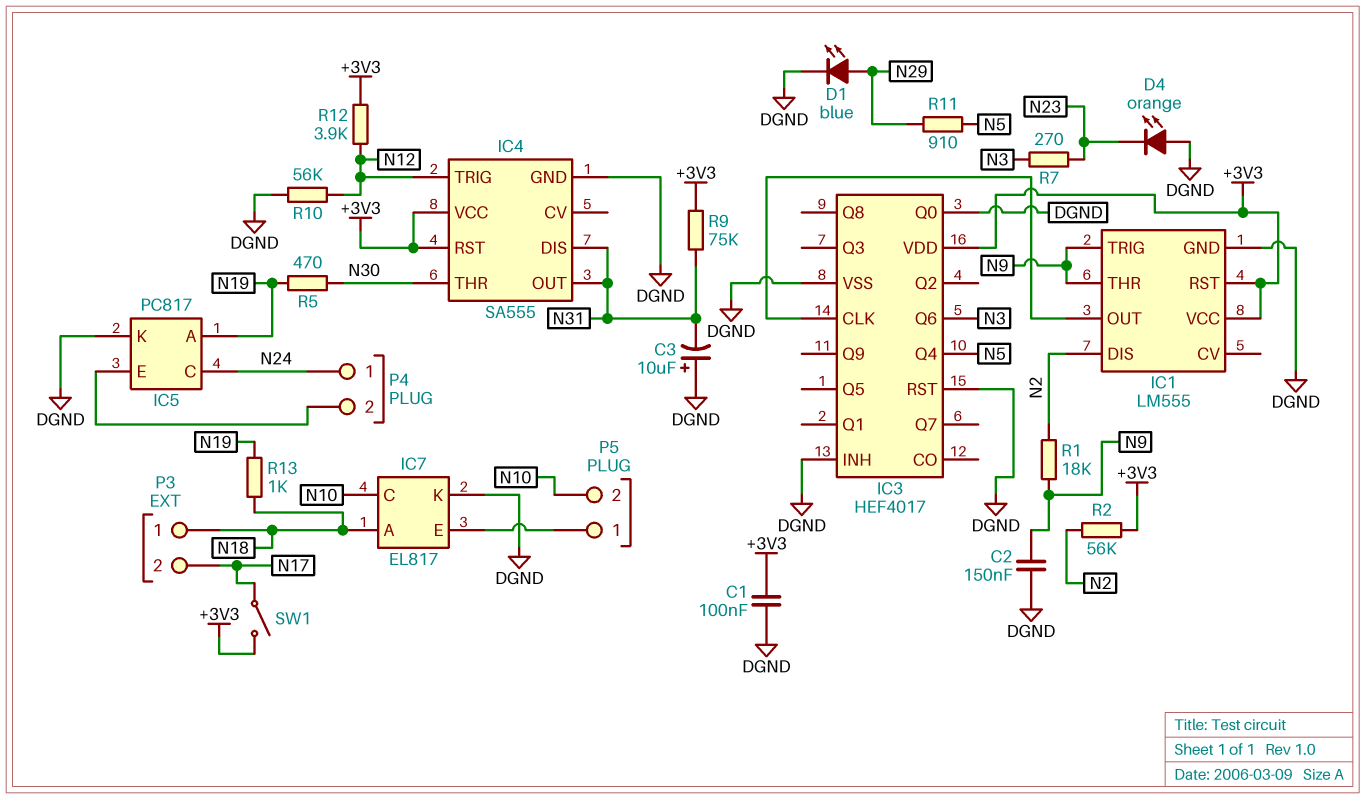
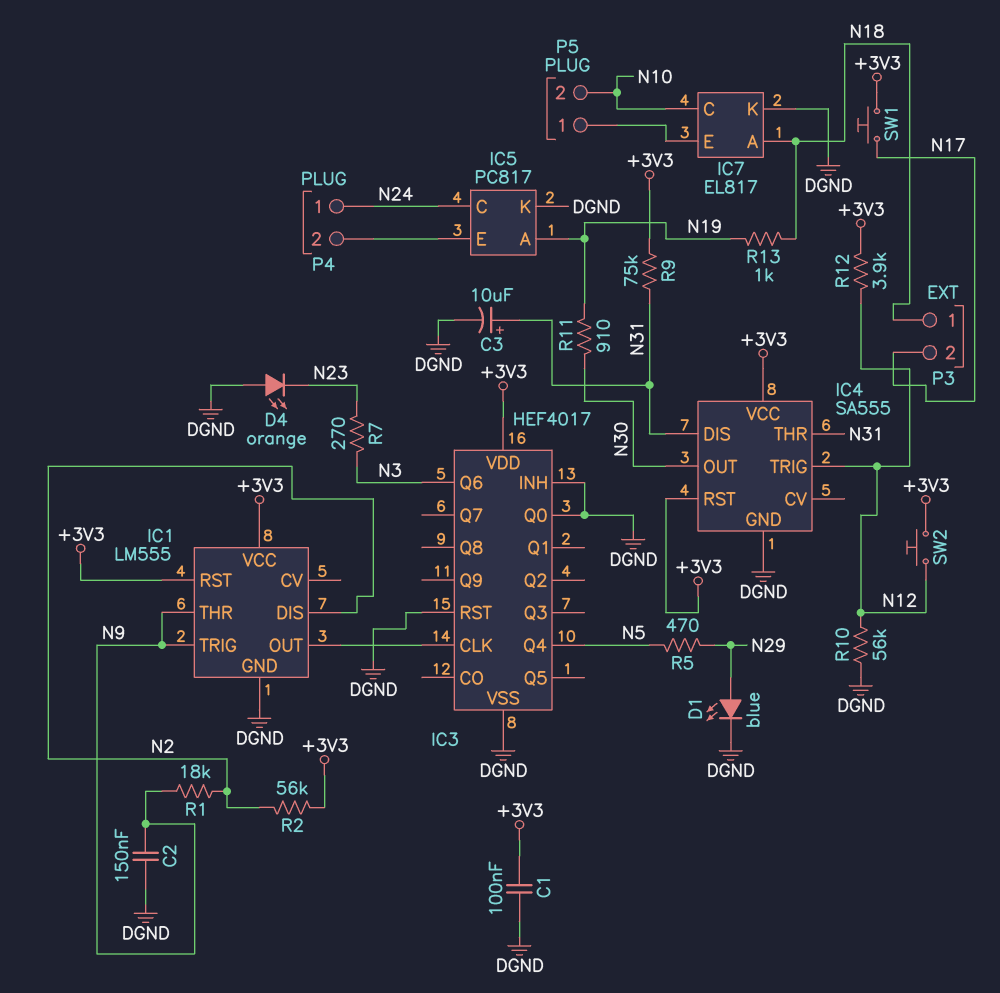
C3: 10uF (plus DGND, minus N31) -> 10uF (plus N31, minus DGND)
IC4 pin OUT: N31 -> N30
IC4 pin THR: N30 -> N31
R5: 470 (N19, N30) -> 470 (N5, N29)
R11: 910 (N5, N29) -> 910 (N19, N30)
SW1: switch (+3V3, N17) -> button (+3V3, N17)
SW2: none -> button (+3V3, N12)

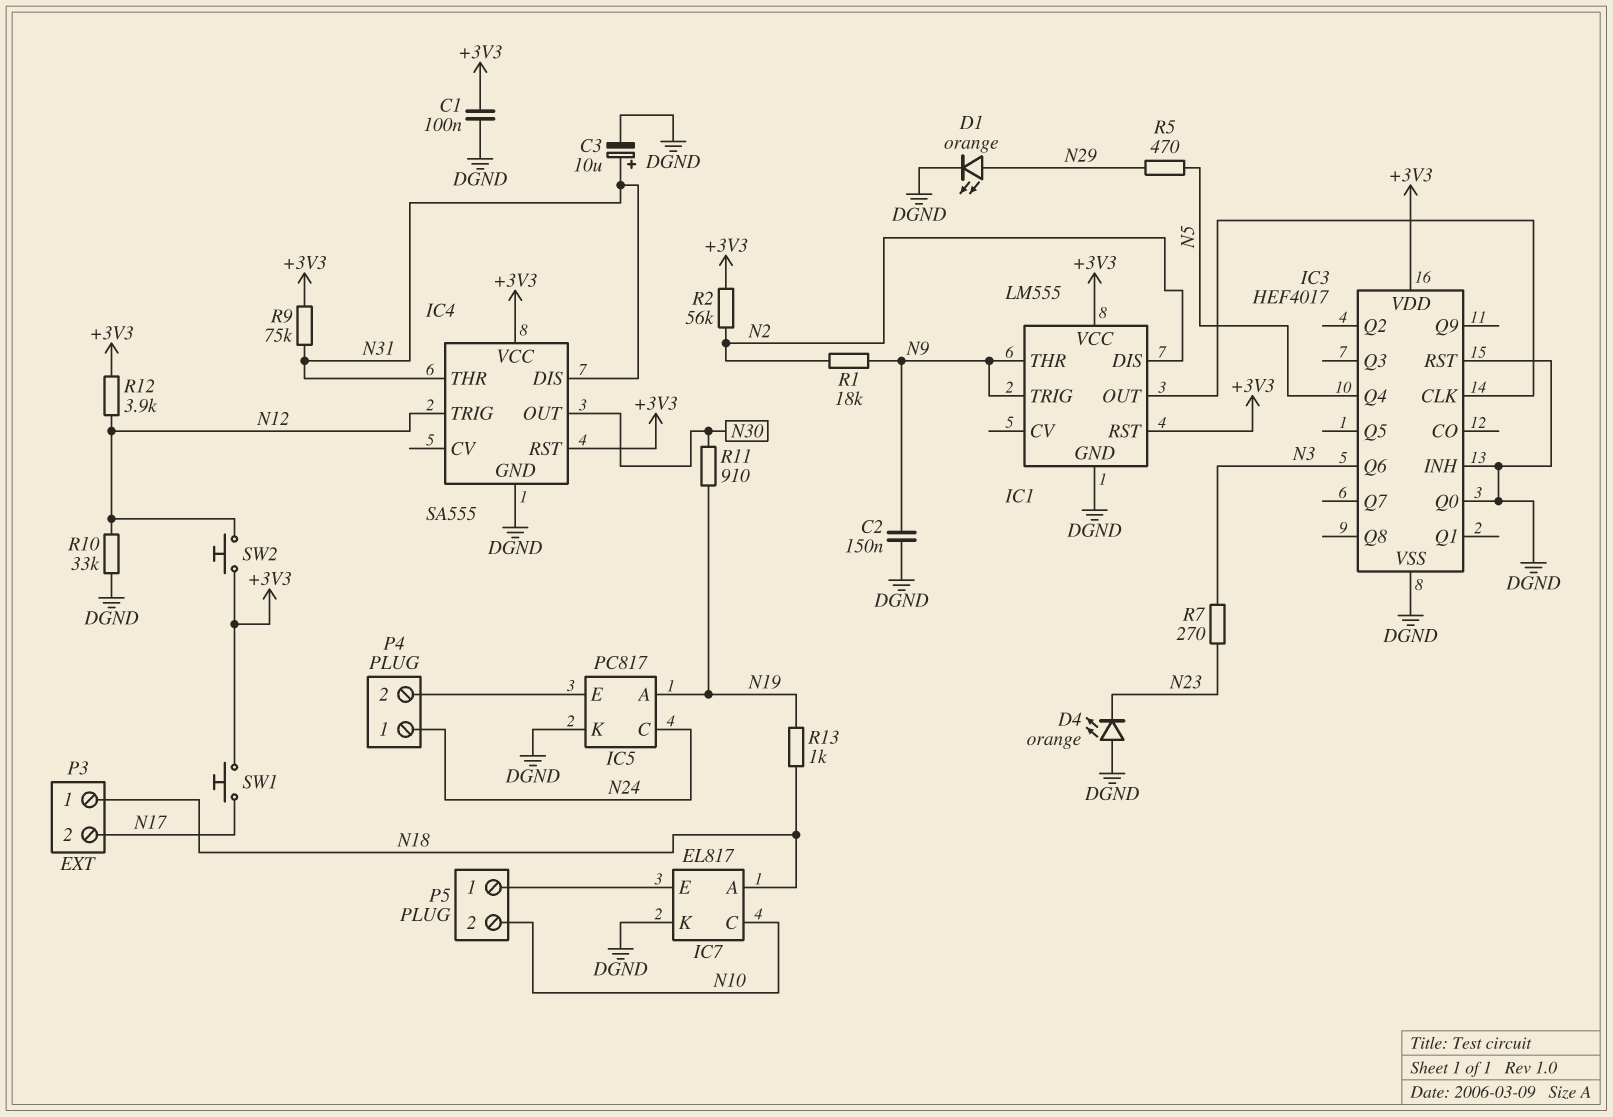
D1: LED blue (A N29, K DGND) -> LED orange (A N29, K DGND)
R10: 56k (DGND, N12) -> 33k (DGND, N12)

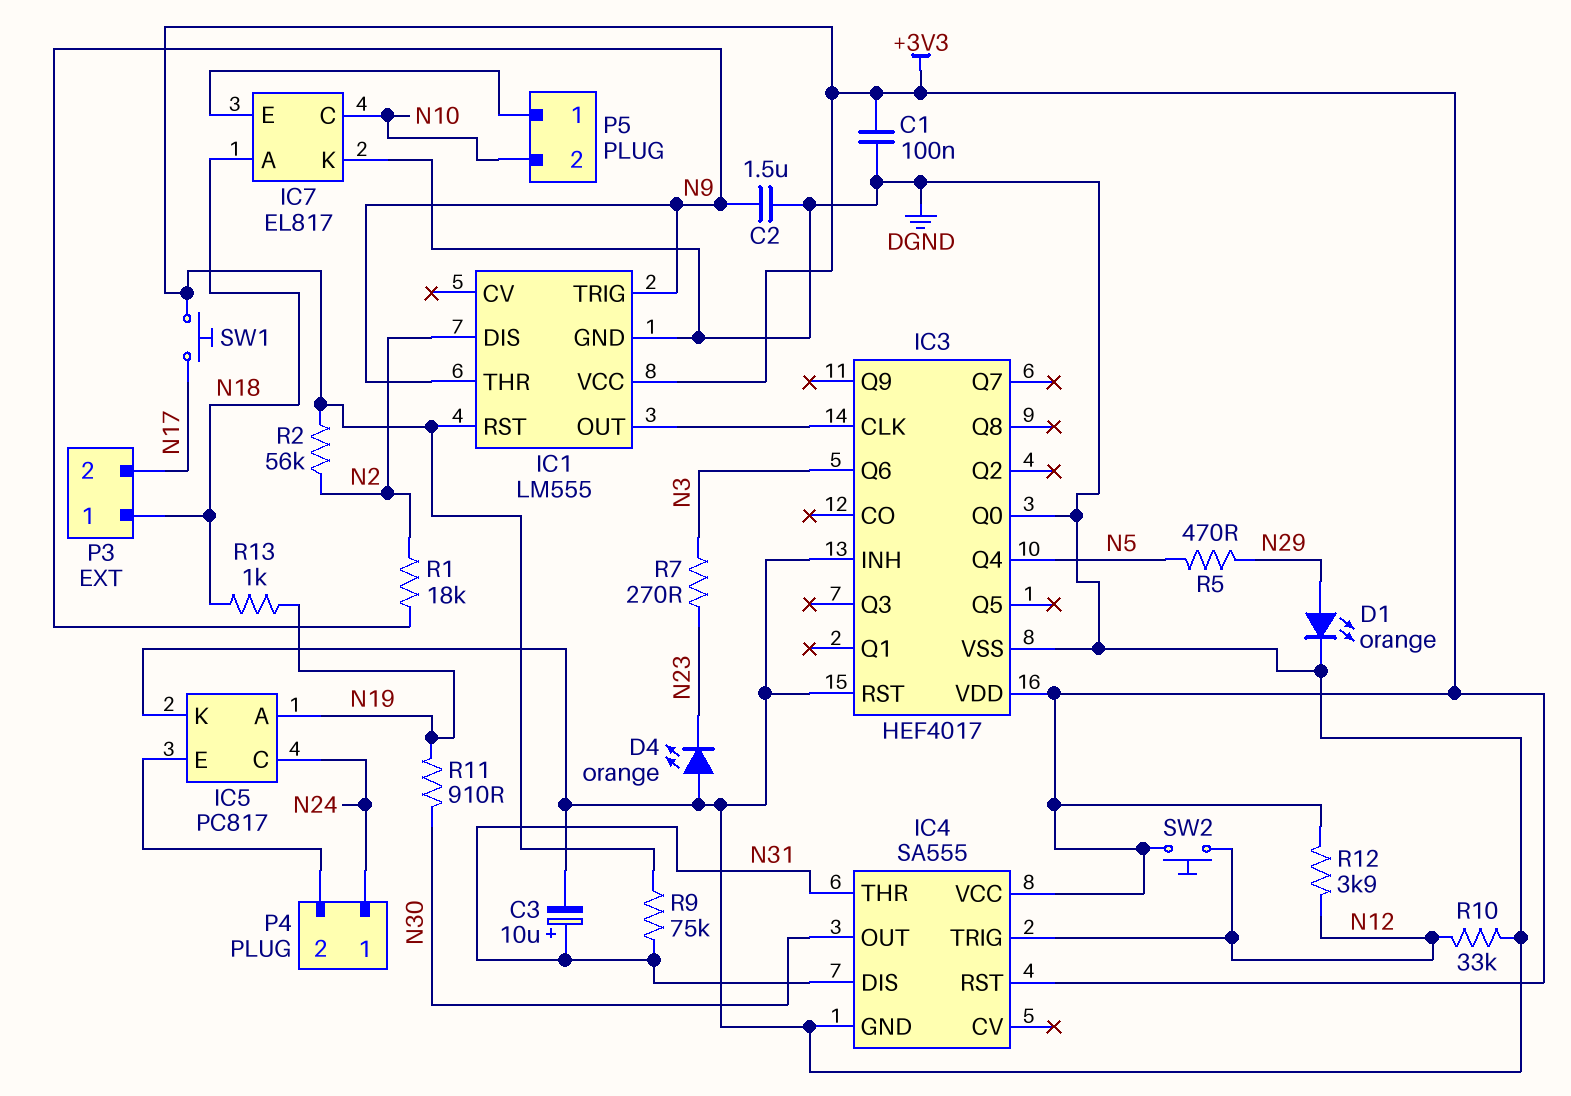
C2: 150nF (DGND, N9) -> 1.5uF (DGND, N9)

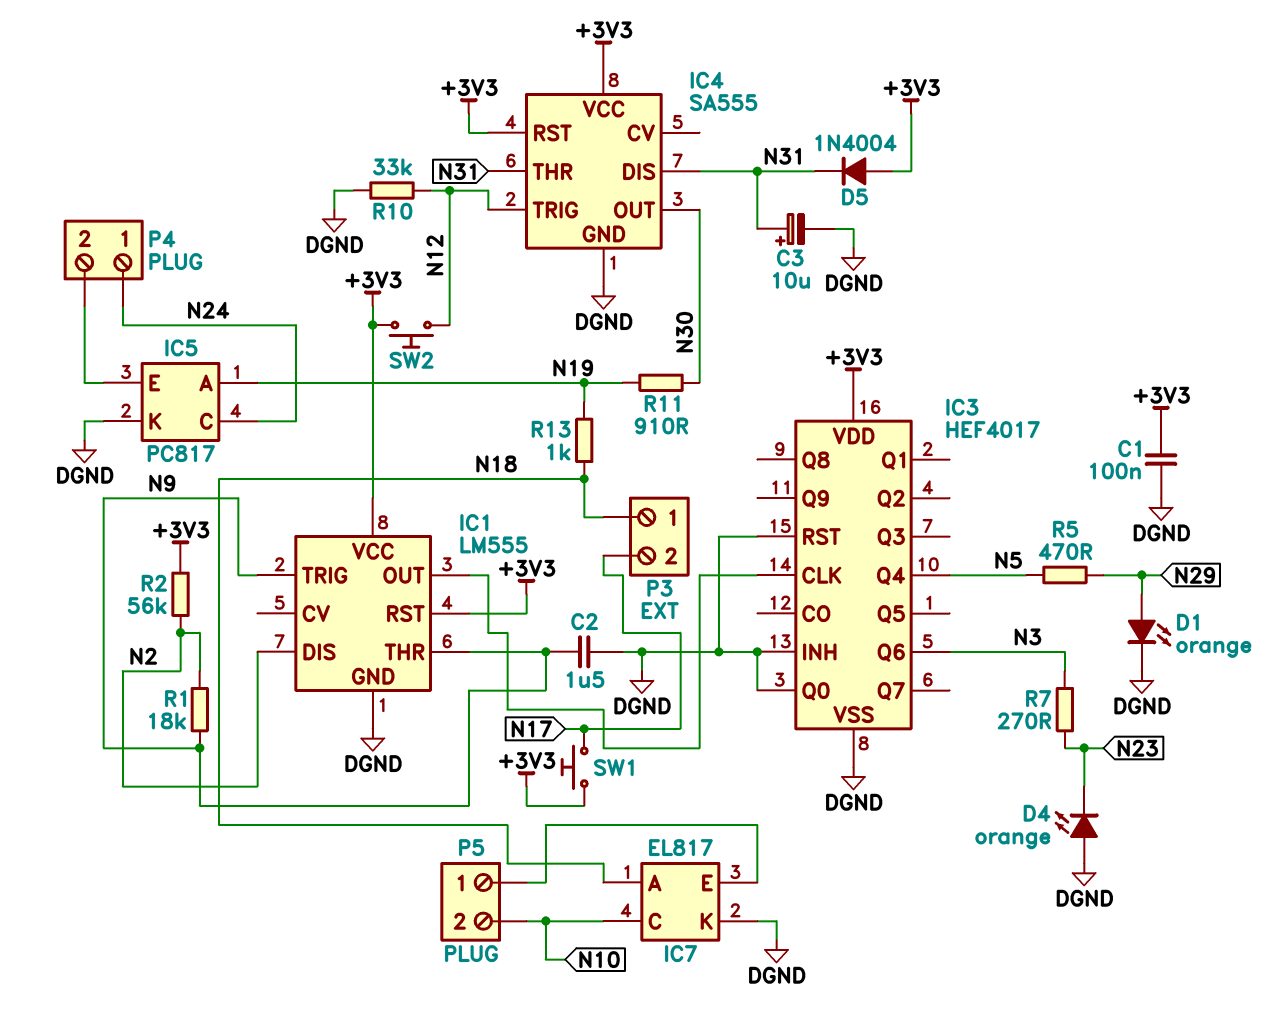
D5: none -> diode 1N4004 (A +3V3, K N31)
R9: 75k (+3V3, N31) -> none
R12: 3.9k (+3V3, N12) -> none

